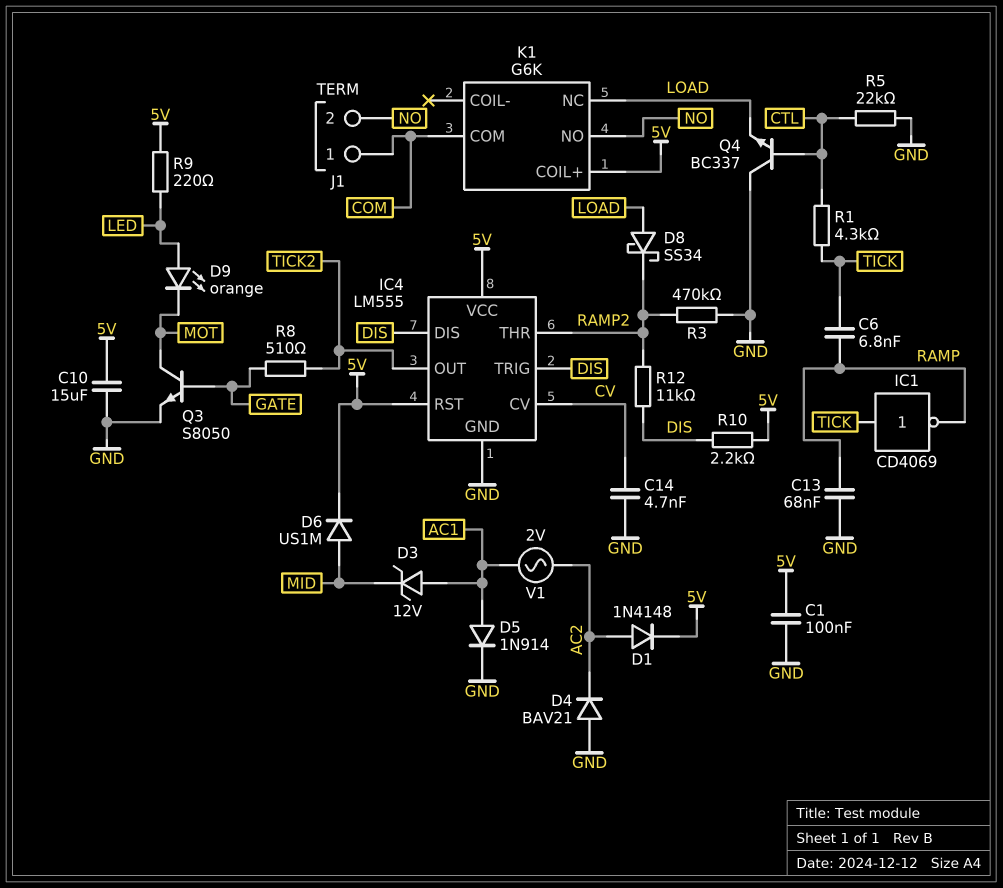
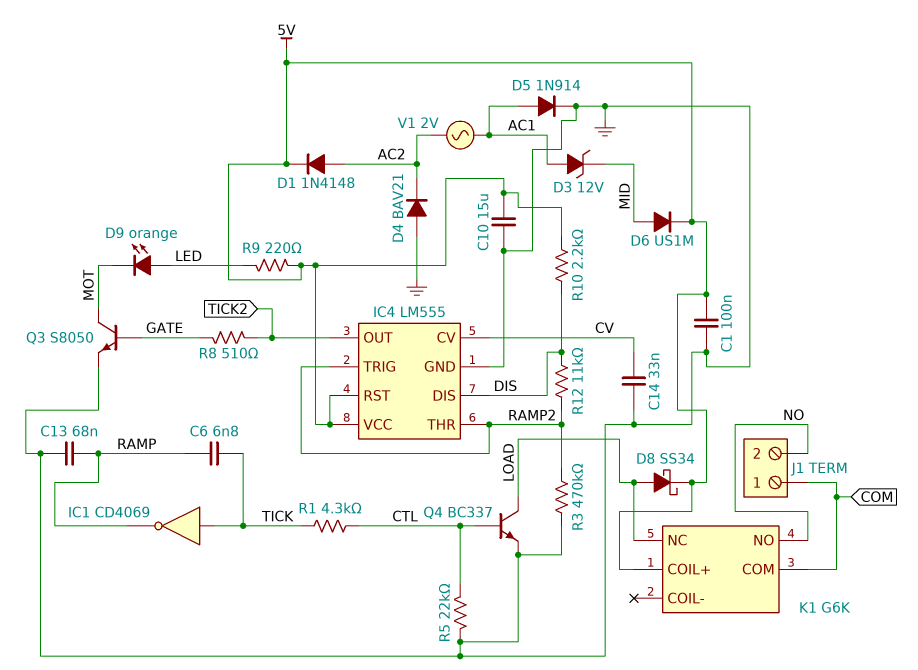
C14: 4.7nF (CV, GND) -> 33nF (CV, GND)
D8: schottky SS34 (A LOAD, K RAMP2) -> schottky SS34 (A LOAD, K 5V)
IC4 pin TRIG: DIS -> RAMP2
Q4: NPN BC337 (B CTL, C GND, E LOAD) -> NPN BC337 (B CTL, C LOAD, E GND)

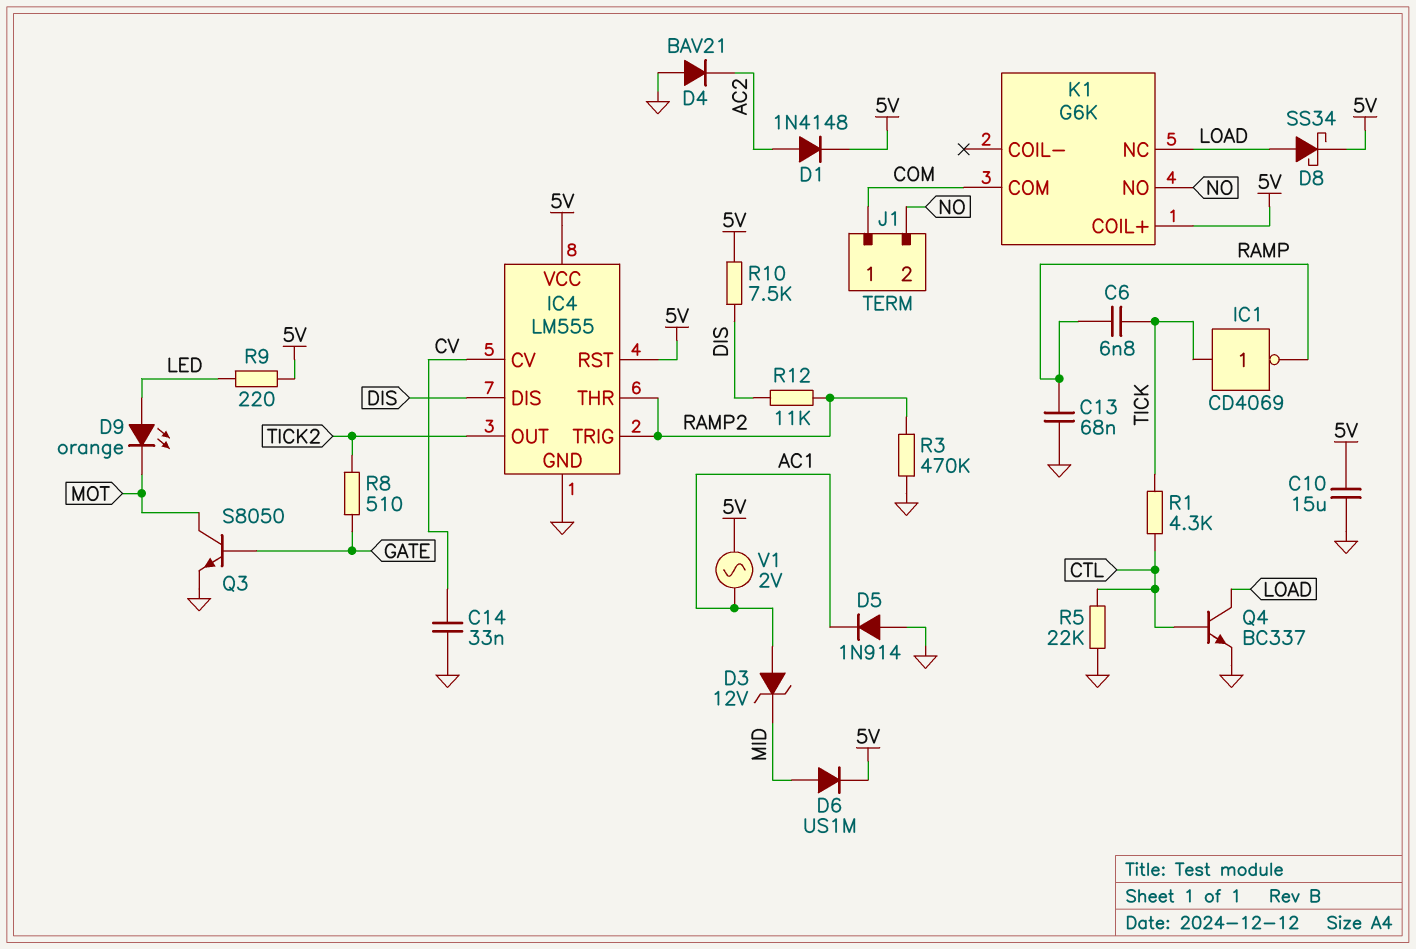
C1: 100nF (5V, GND) -> none
D5: diode 1N914 (A AC1, K GND) -> diode 1N914 (A GND, K AC1)
R10: 2.2k (5V, DIS) -> 7.5k (5V, DIS)
V1: AC 2V (AC1, AC2) -> AC 2V (5V, AC1)

